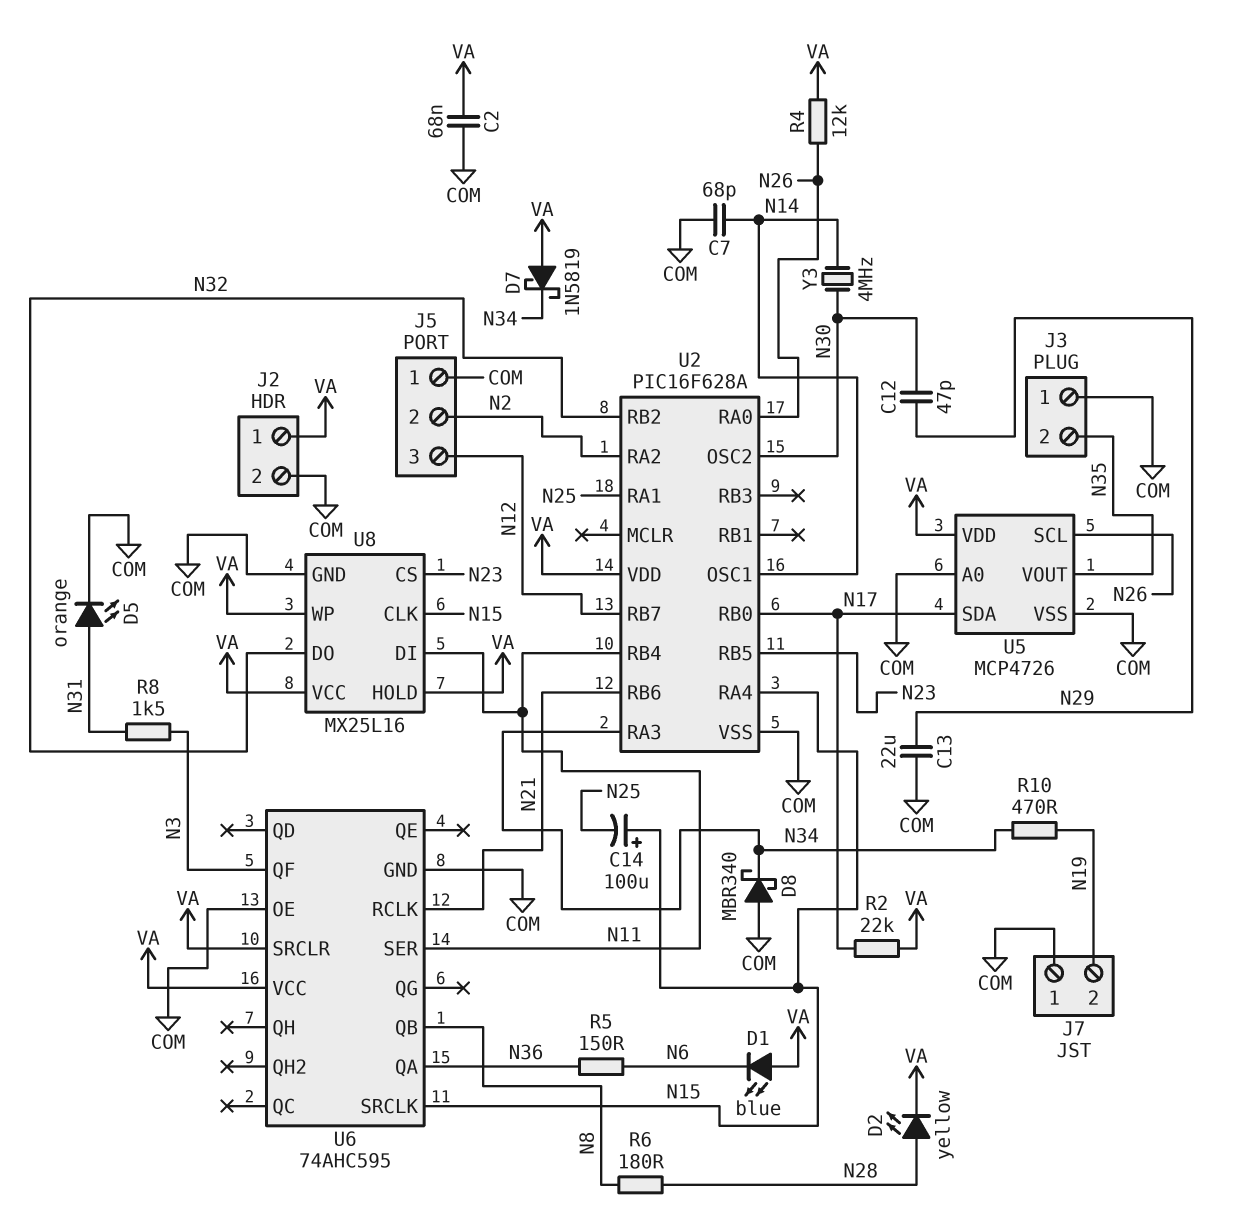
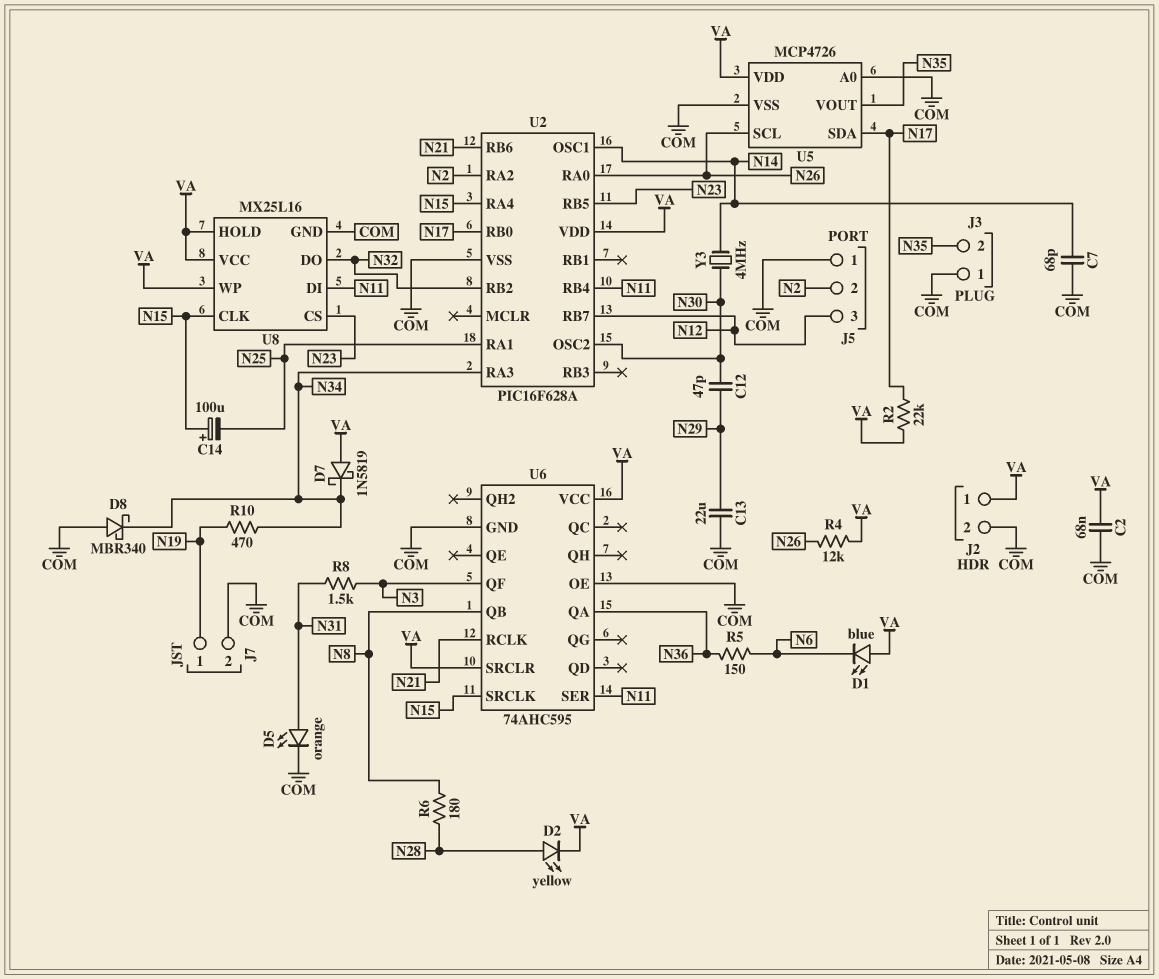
J7 pin 1: COM -> N19
J7 pin 2: N19 -> COM

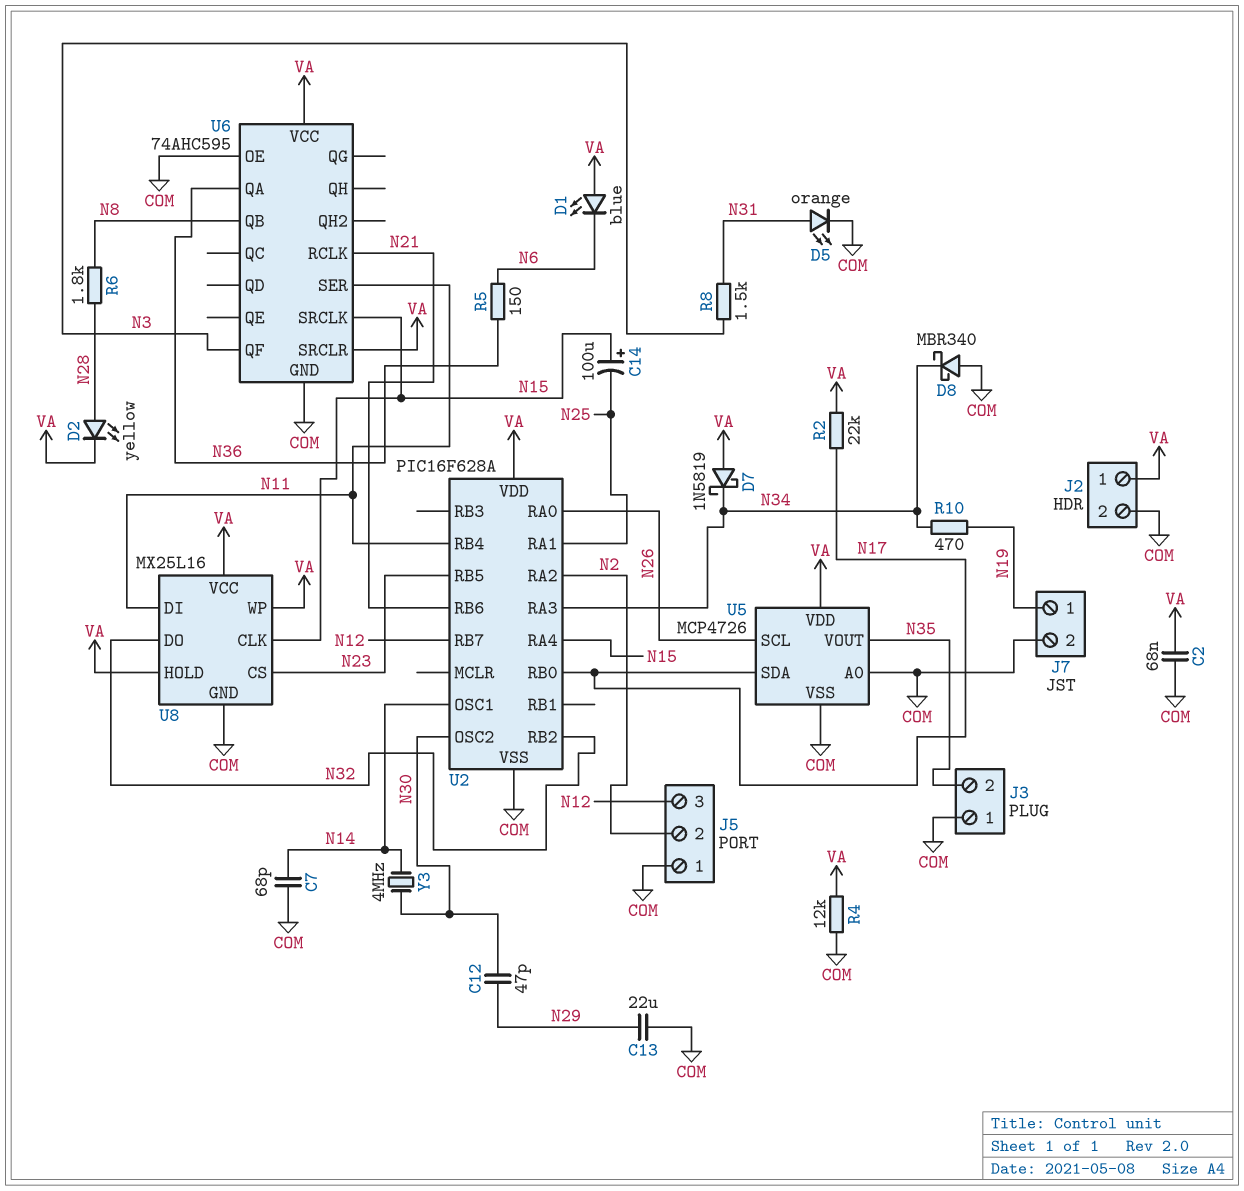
R4: 12k (N26, VA) -> 12k (COM, VA)
R6: 180 (N8, N28) -> 1.8k (N8, N28)

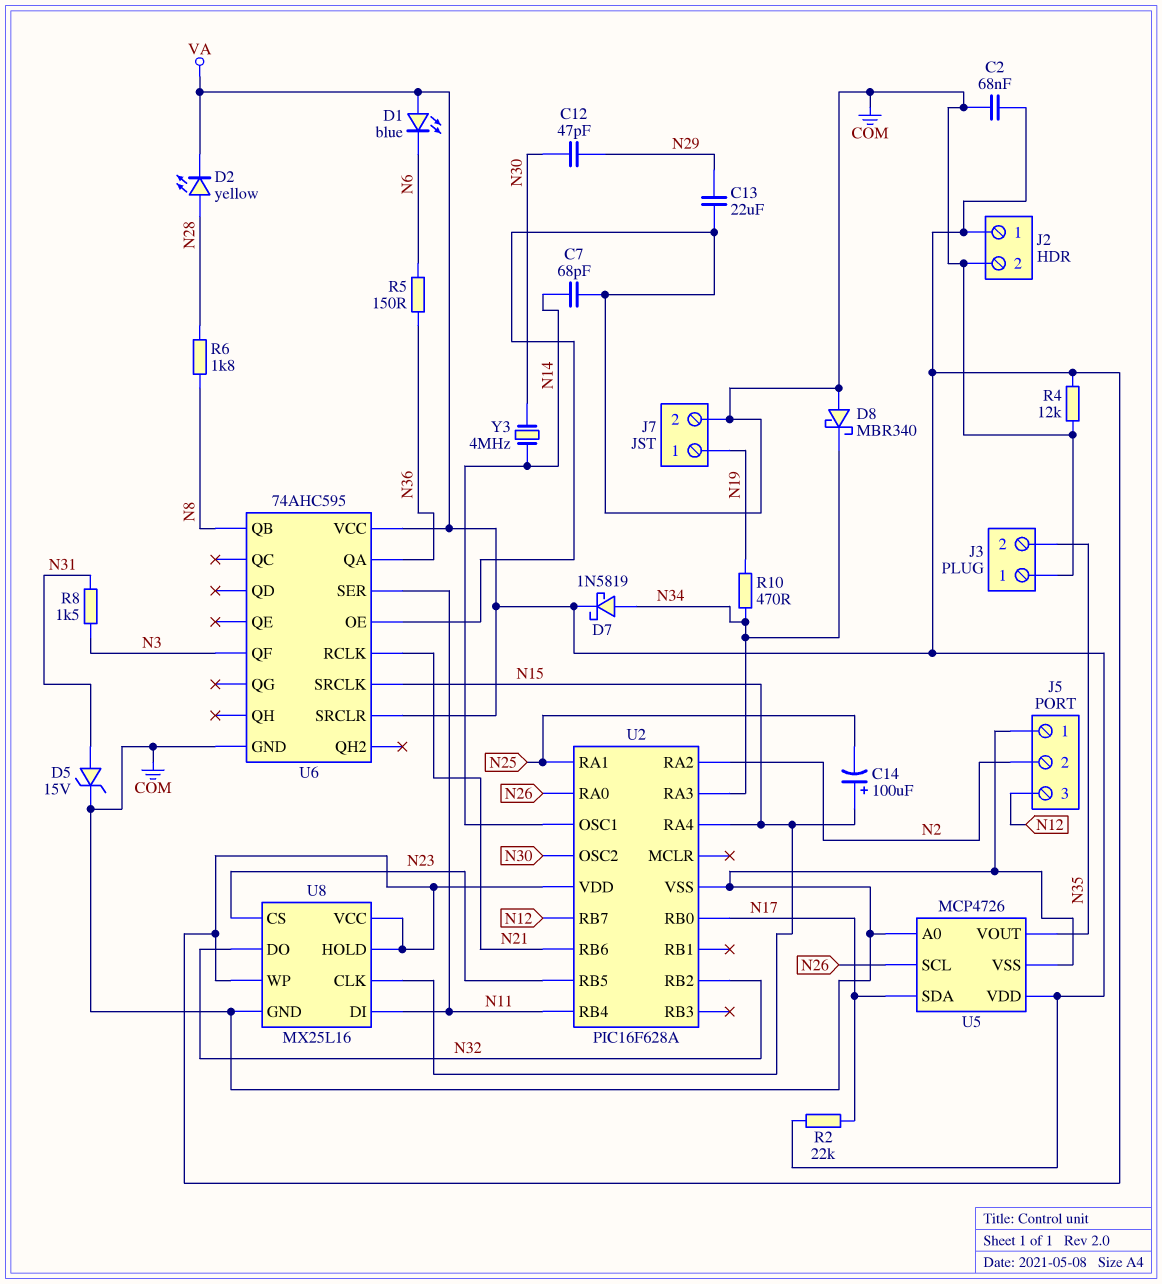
D5: LED orange (A N31, K COM) -> zener 15V (A N31, K COM)
D7: schottky 1N5819 (A VA, K N34) -> schottky 1N5819 (A N34, K VA)

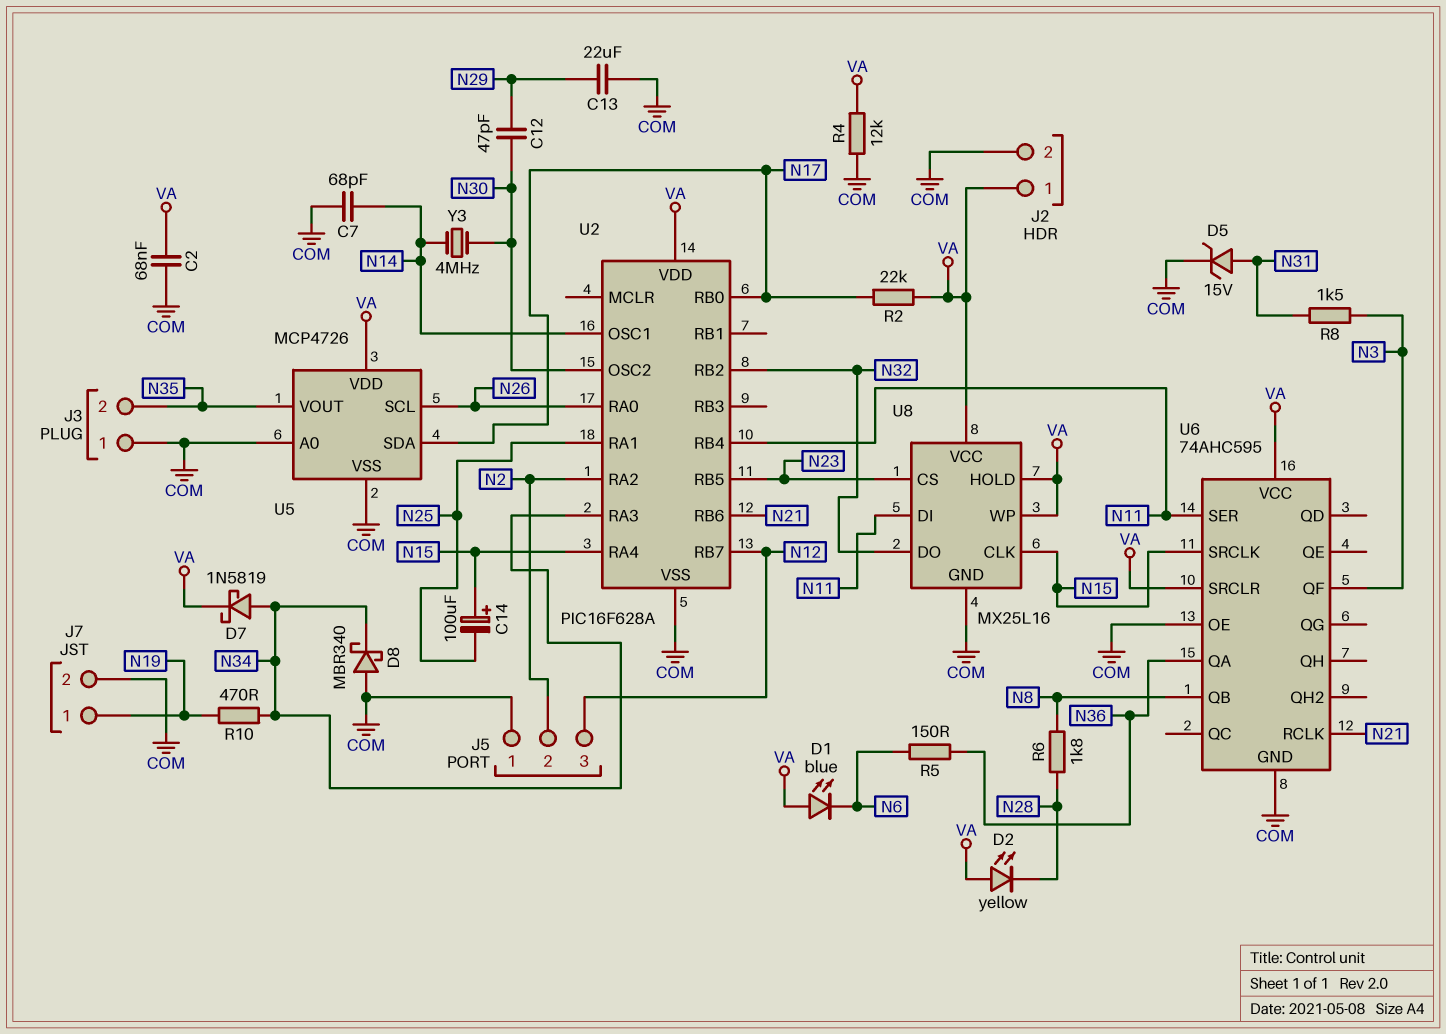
D2: LED yellow (A N28, K VA) -> LED yellow (A VA, K N28)

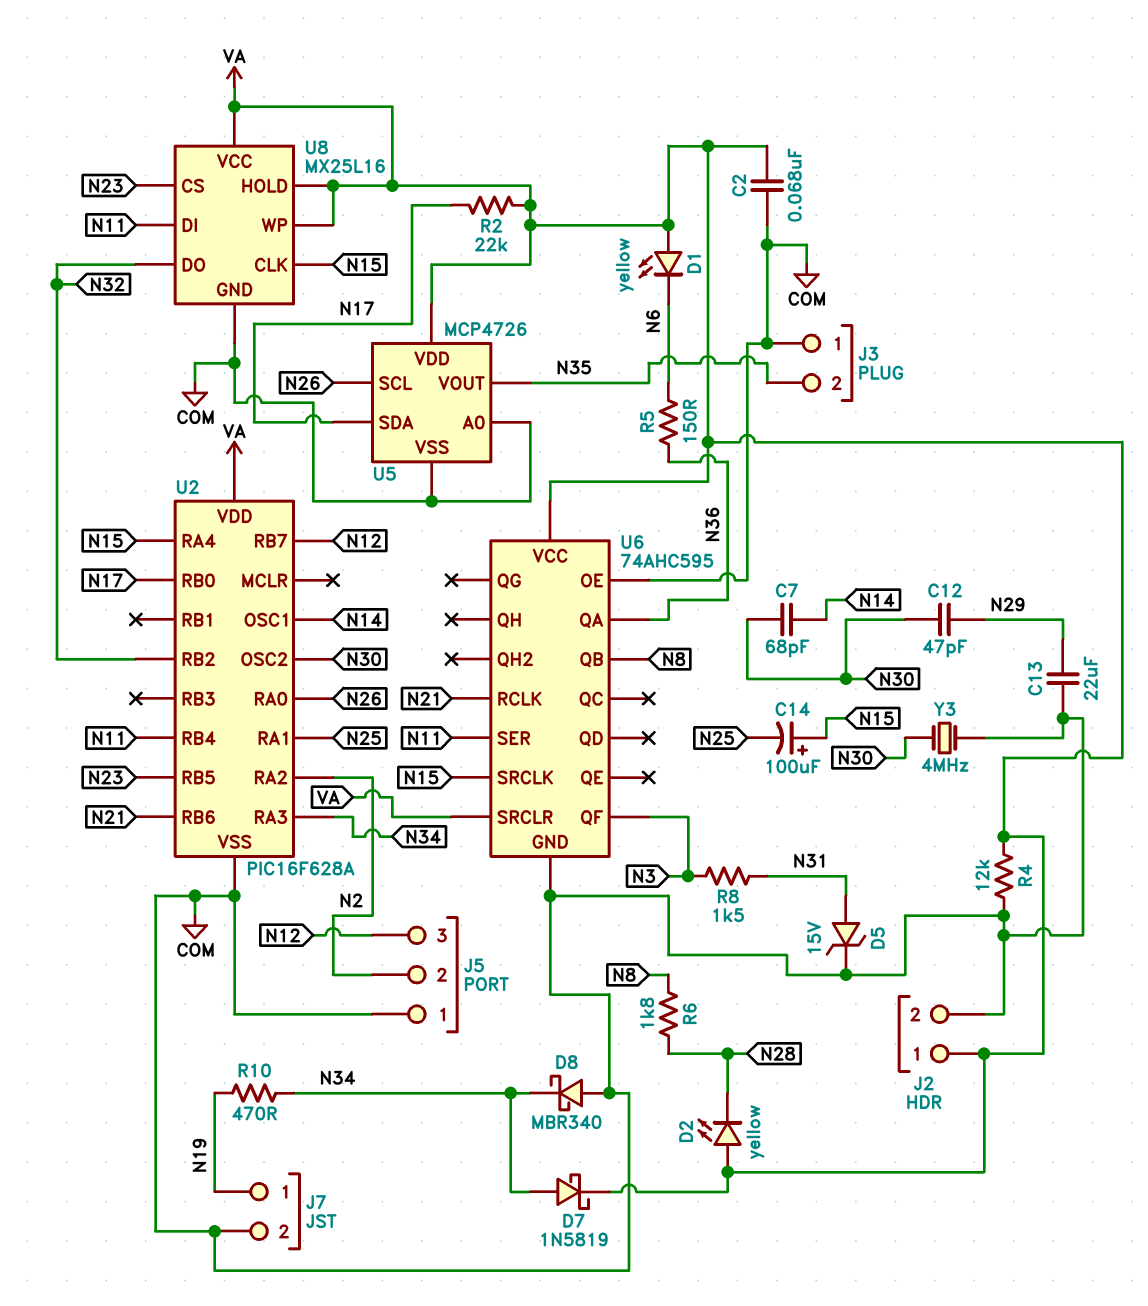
C7: 68pF (COM, N14) -> 68pF (N14, N30)
D1: LED blue (A VA, K N6) -> LED yellow (A VA, K N6)
Y3: 4MHz (N14, N30) -> 4MHz (COM, N30)

